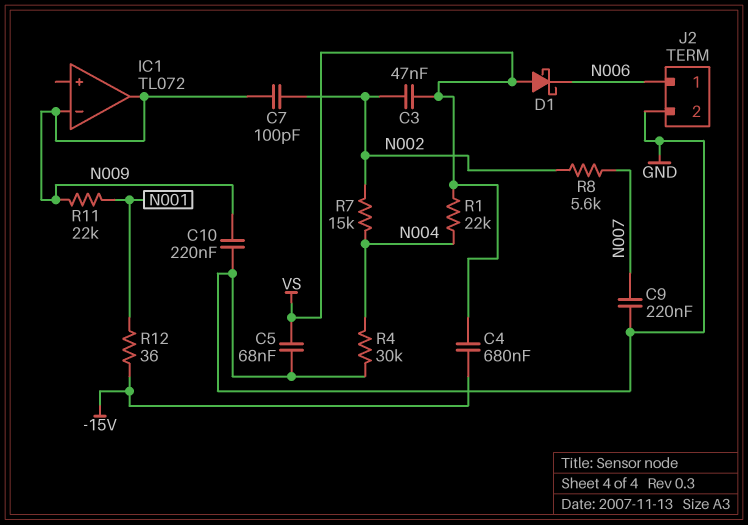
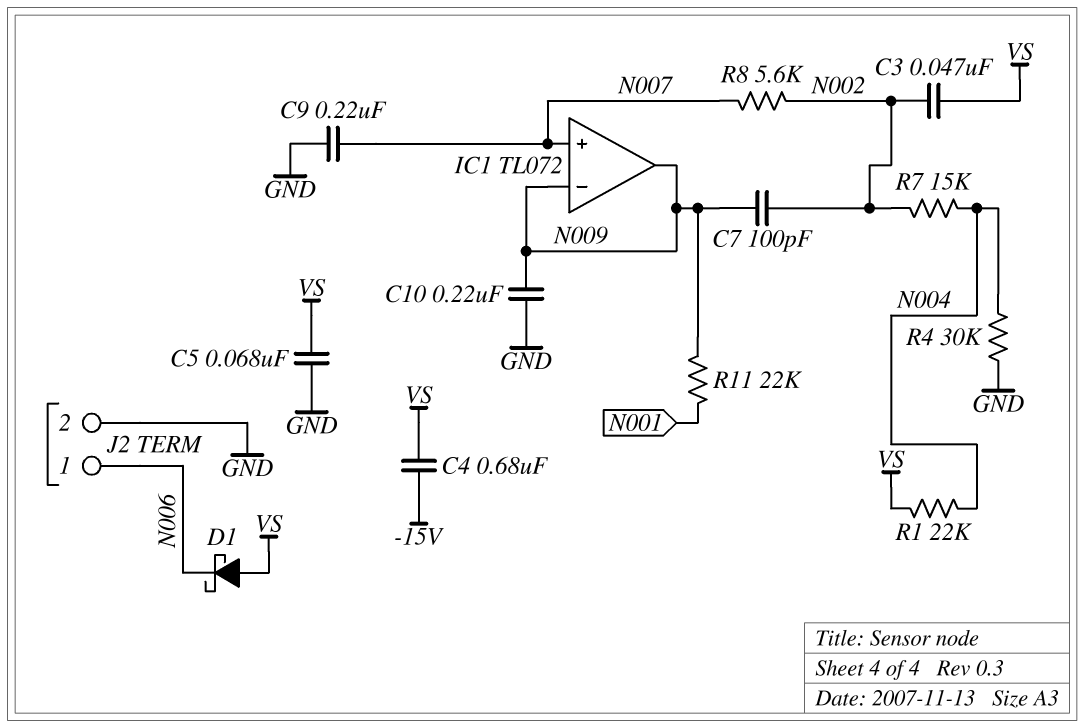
IC1 pin in+: none -> N007
R12: 36 (-15V, N001) -> none

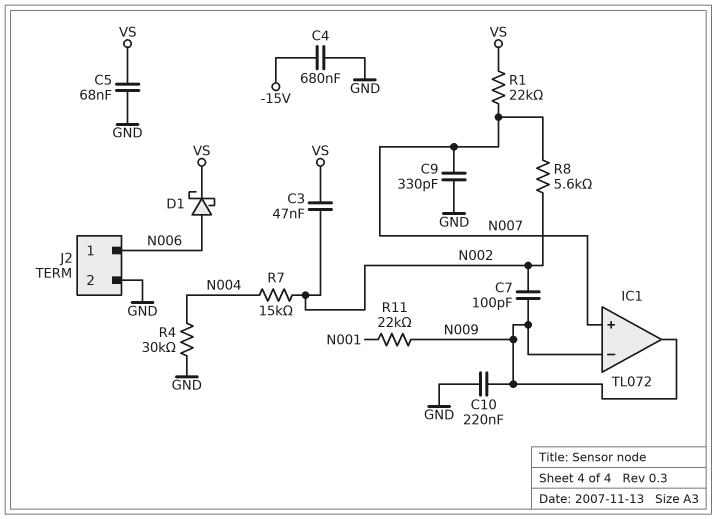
C4: 680nF (-15V, VS) -> 680nF (-15V, GND)
C9: 220nF (GND, N007) -> 330pF (GND, N007)
D1: schottky (A VS, K N006) -> schottky (A N006, K VS)
R1: 22k (N004, VS) -> 22k (N007, VS)

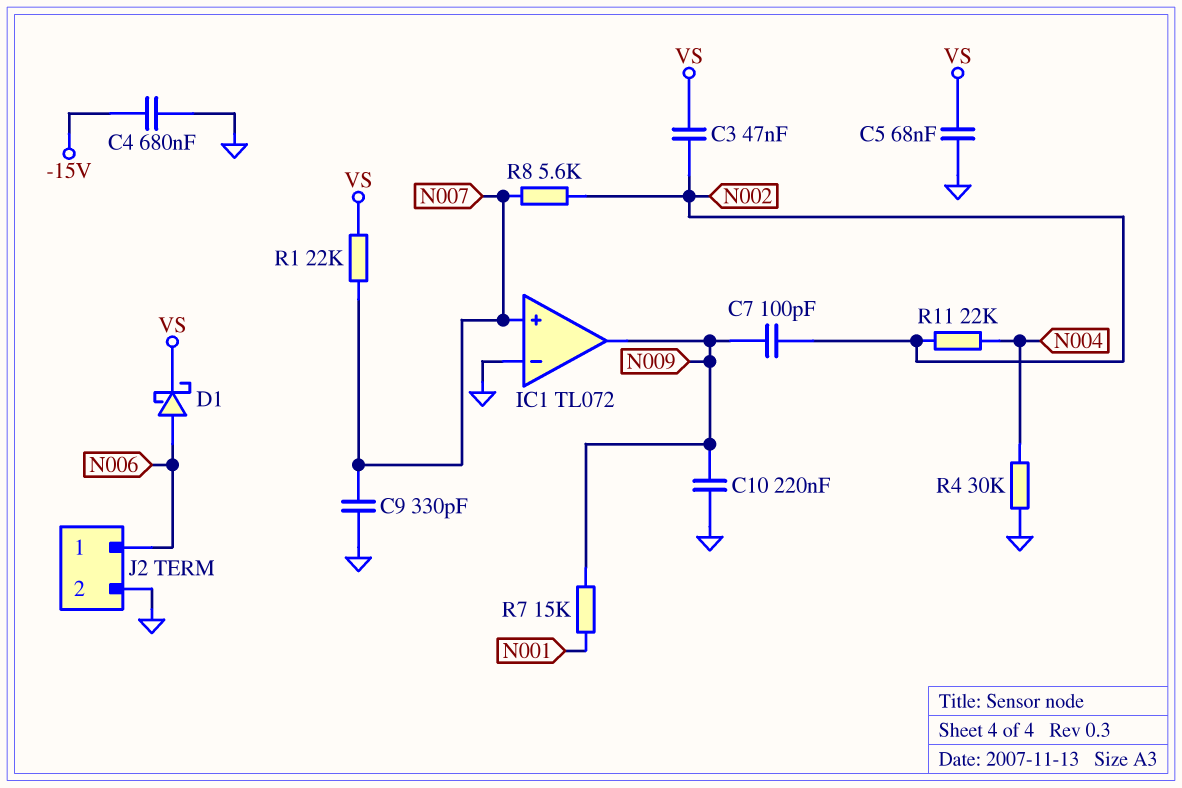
IC1 pin in-: N009 -> GND
R7: 15k (N002, N004) -> 15k (N001, N009)
R11: 22k (N001, N009) -> 22k (N002, N004)

